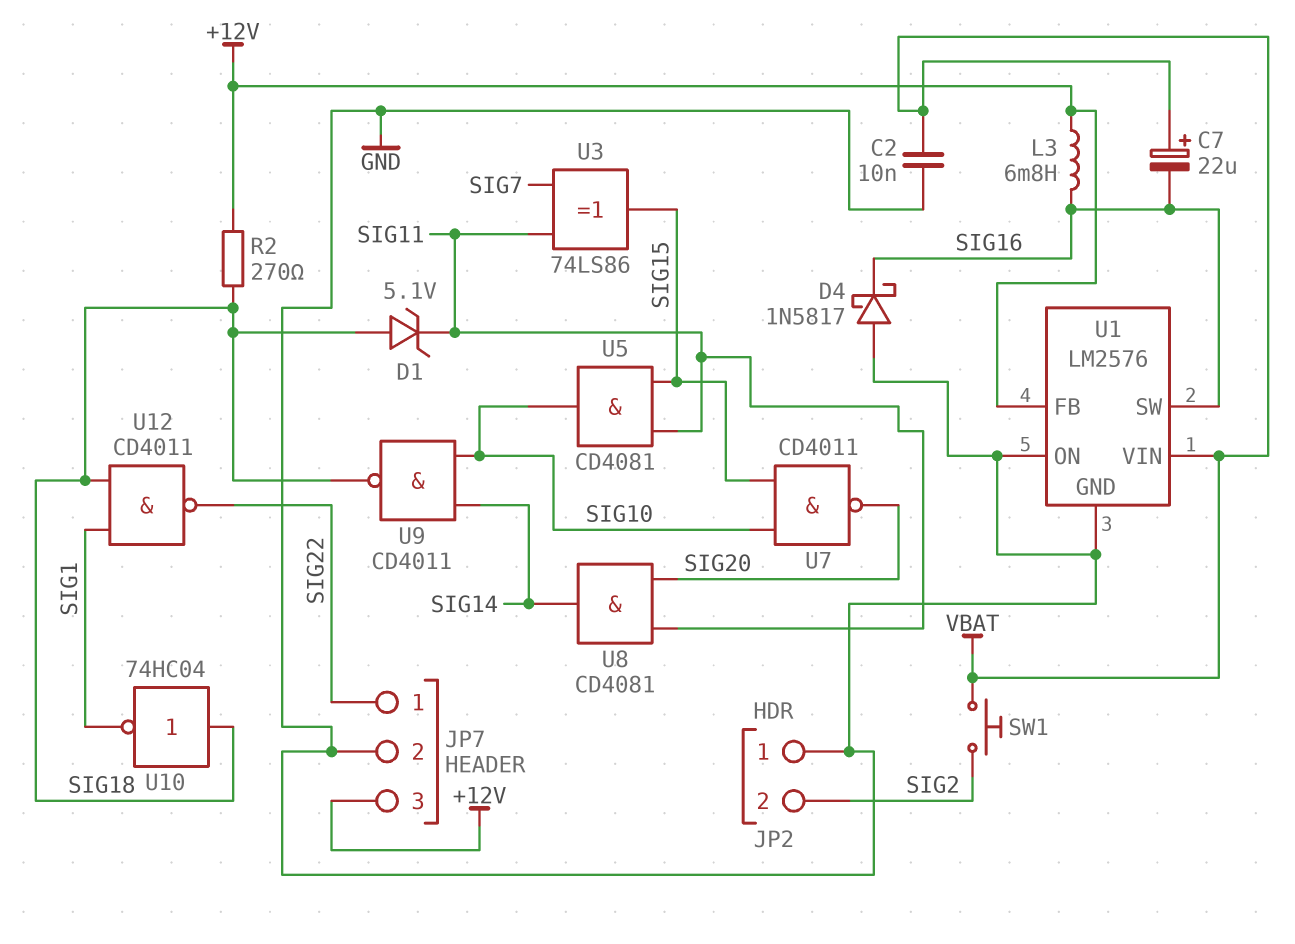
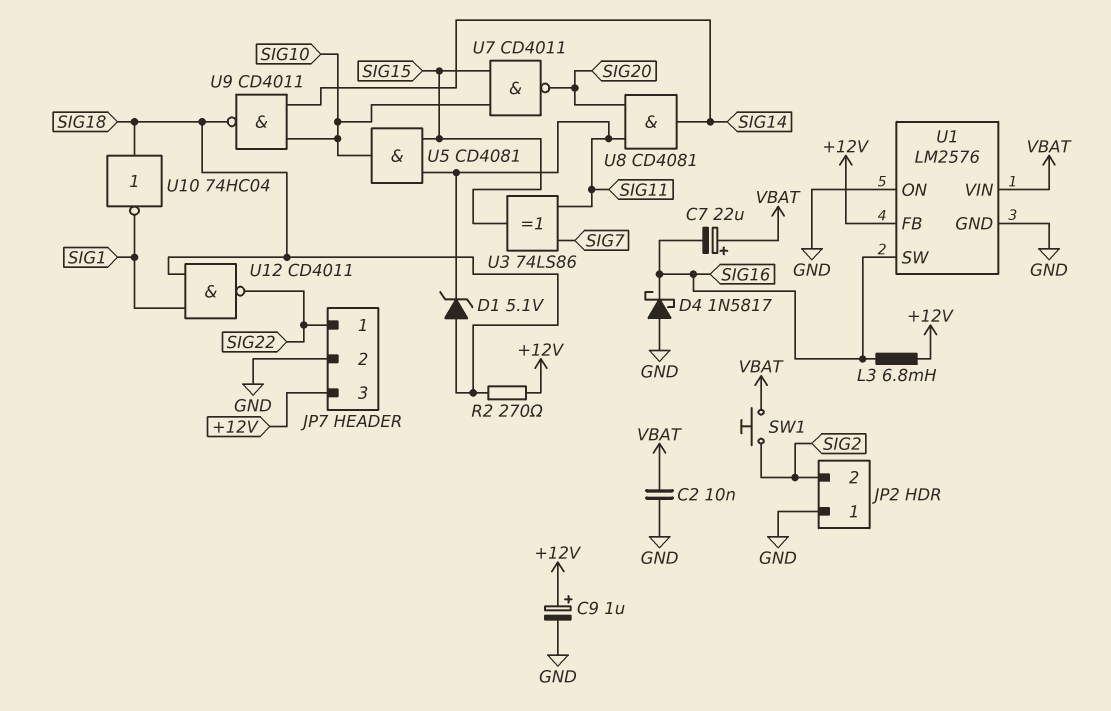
C9: none -> 1uF (plus +12V, minus GND)

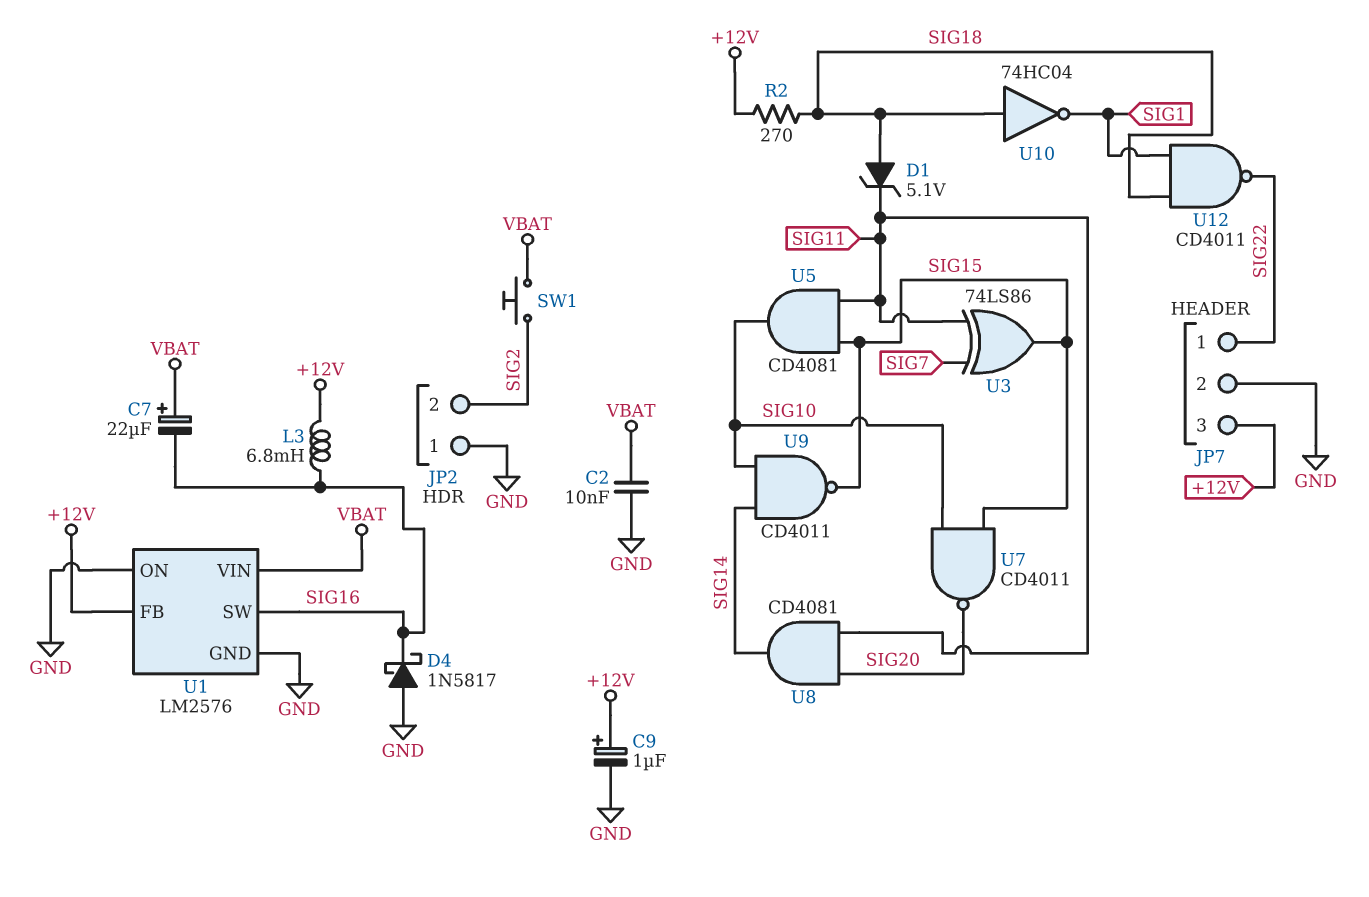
U9: NAND CD4011 (in SIG10, in SIG14, out SIG18) -> NAND CD4011 (in SIG10, in SIG14, out SIG15)

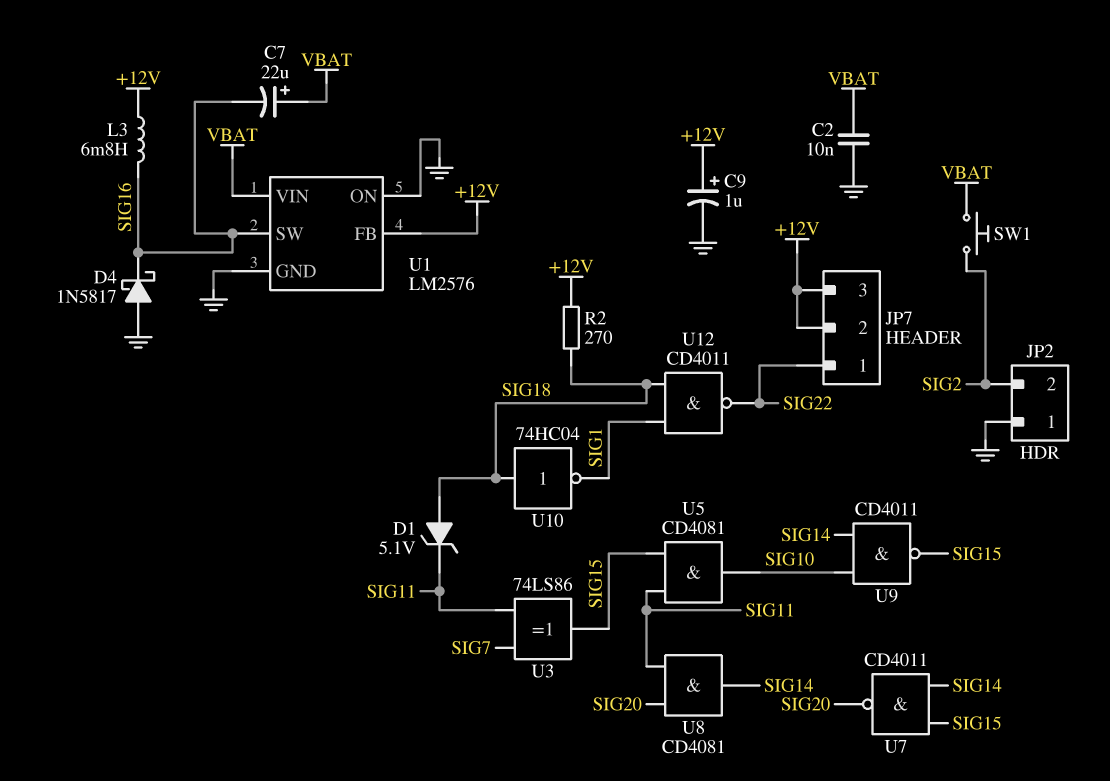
JP7 pin 2: GND -> +12V
U7: NAND CD4011 (in SIG10, in SIG15, out SIG20) -> NAND CD4011 (in SIG14, in SIG15, out SIG20)

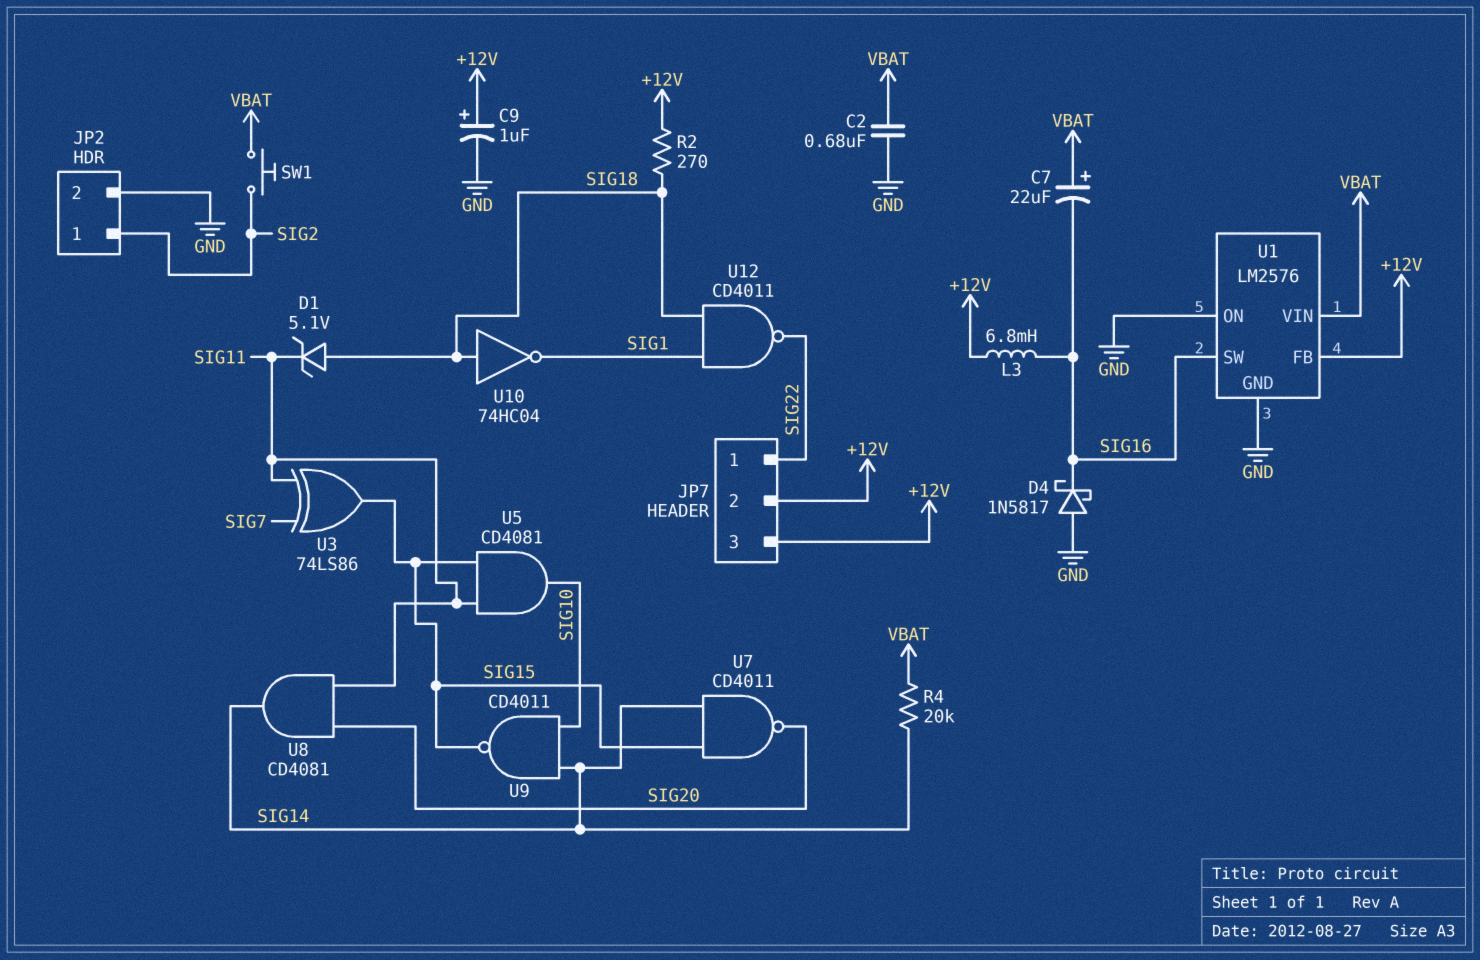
C2: 10nF (GND, VBAT) -> 680nF (GND, VBAT)
JP2 pin 1: GND -> SIG2
JP2 pin 2: SIG2 -> GND
R4: none -> 20k (SIG14, VBAT)

